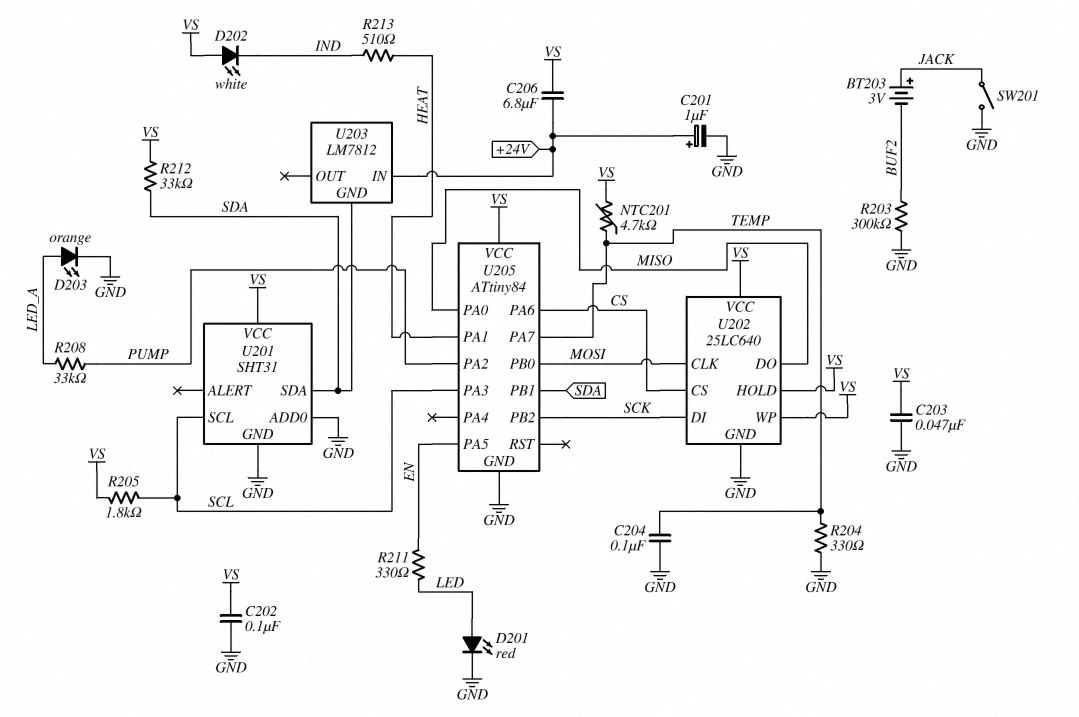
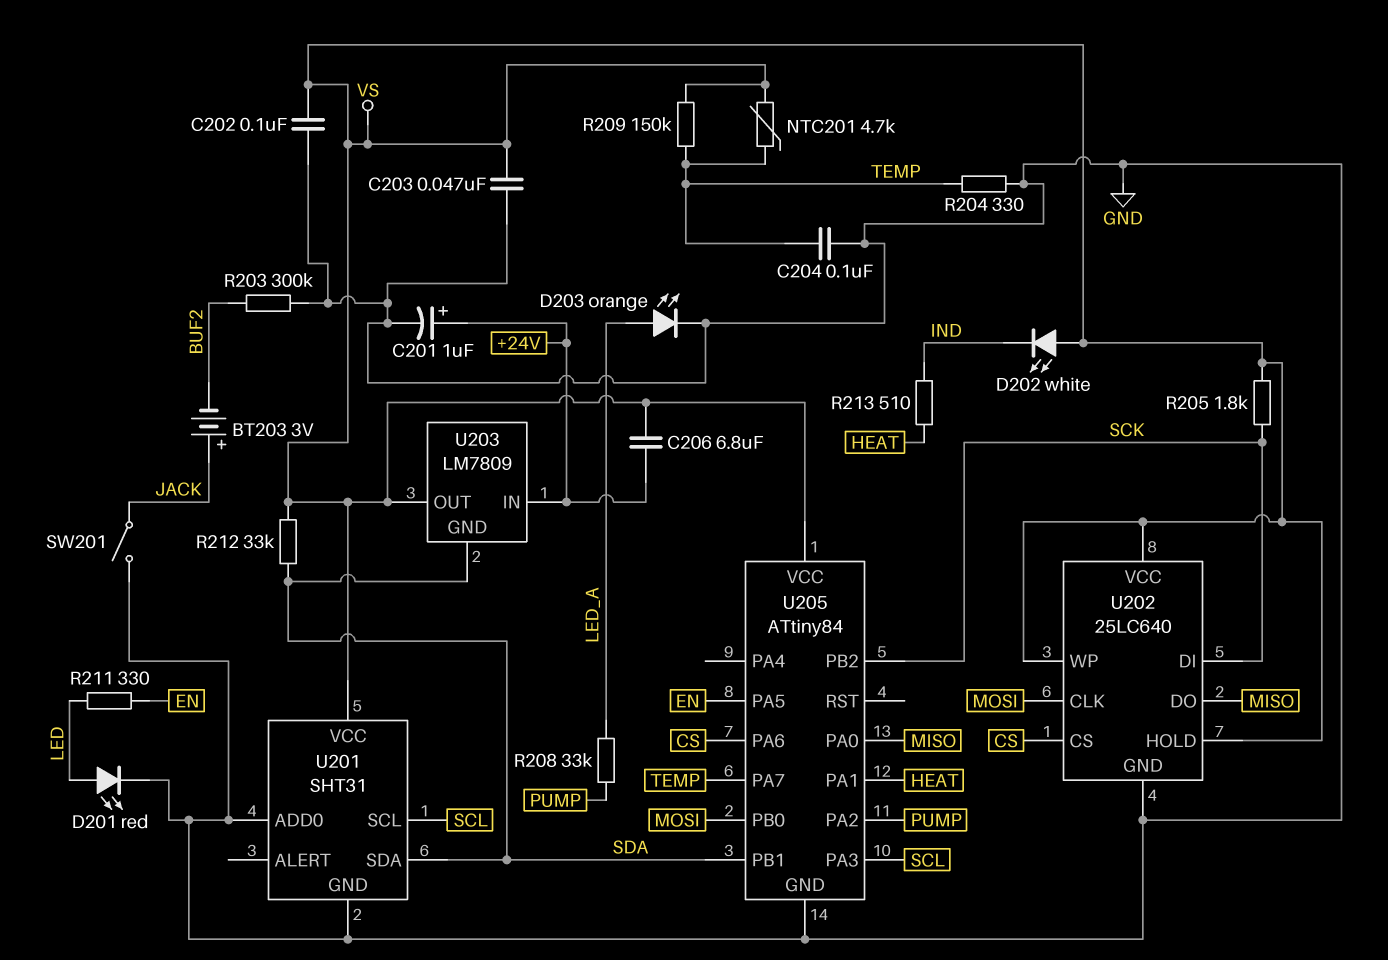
R205: 1.8k (SCL, VS) -> 1.8k (SCK, VS)
R209: none -> 150k (TEMP, VS)
U203: LM7812 -> LM7809
U203 pin OUT: none -> VS

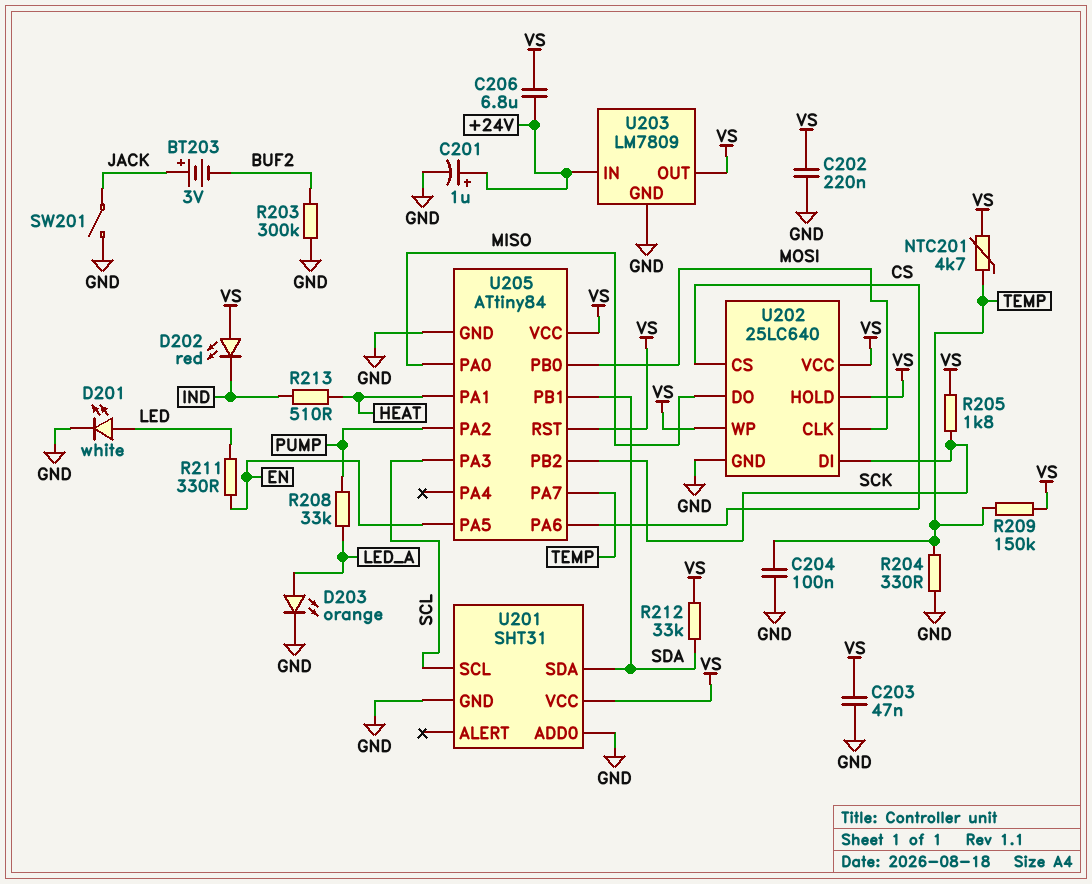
C202: 100nF (GND, VS) -> 220nF (GND, VS)
D201: LED red (A LED, K GND) -> LED white (A LED, K GND)
D202: LED white (A VS, K IND) -> LED red (A VS, K IND)
U203 pin GND: SDA -> GND
U205 pin RST: none -> VS

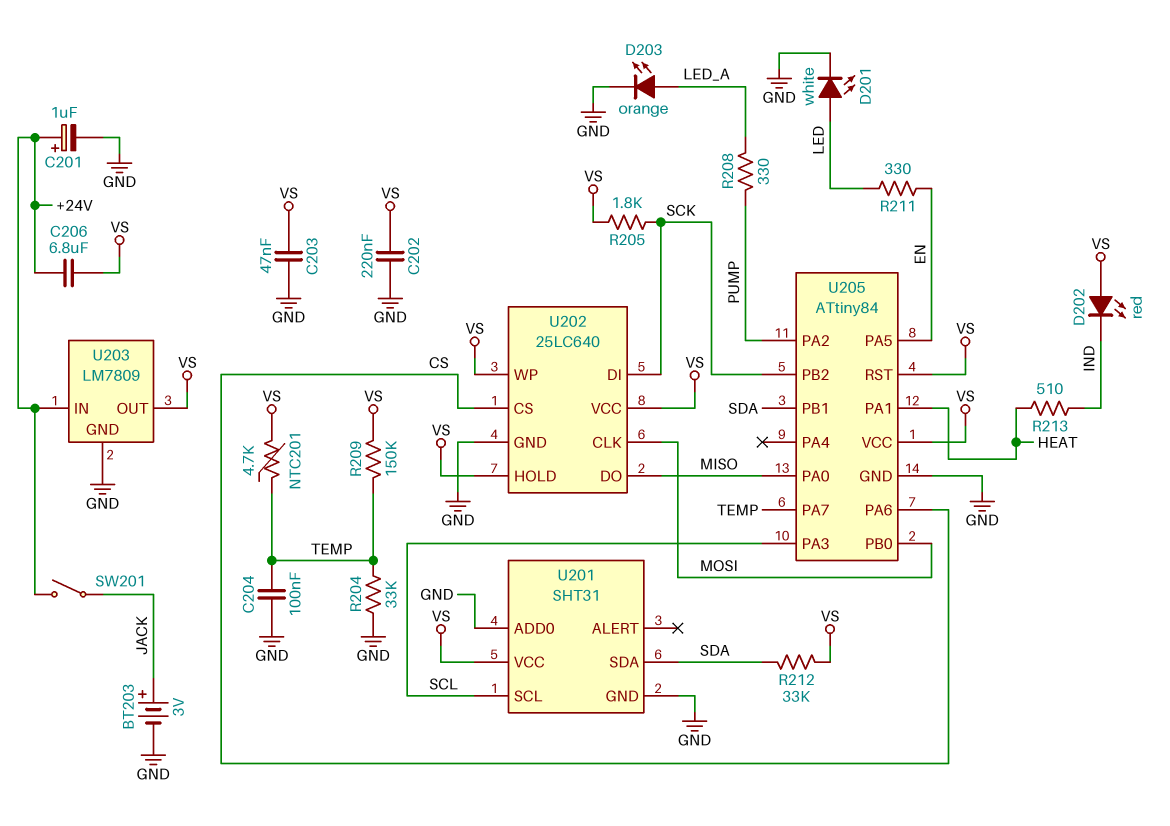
BT203: 3V (plus JACK, minus BUF2) -> 3V (plus JACK, minus GND)
R203: 300k (BUF2, GND) -> none
R204: 330 (GND, TEMP) -> 33k (GND, TEMP)
R208: 33k (LED_A, PUMP) -> 330 (LED_A, PUMP)
SW201: switch (GND, JACK) -> switch (+24V, JACK)

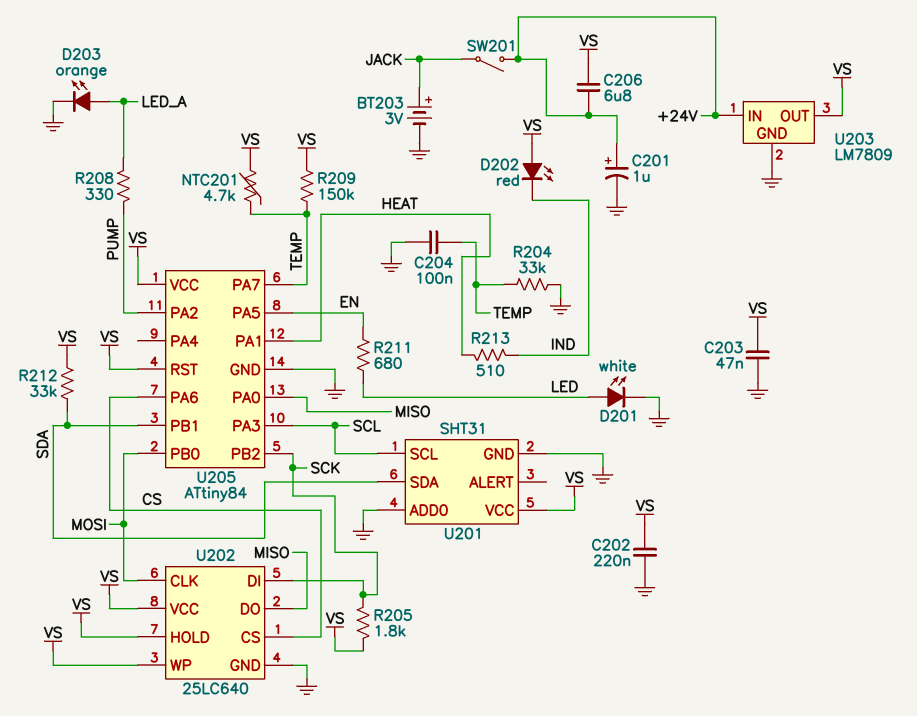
R211: 330 (EN, LED) -> 680 (EN, LED)

